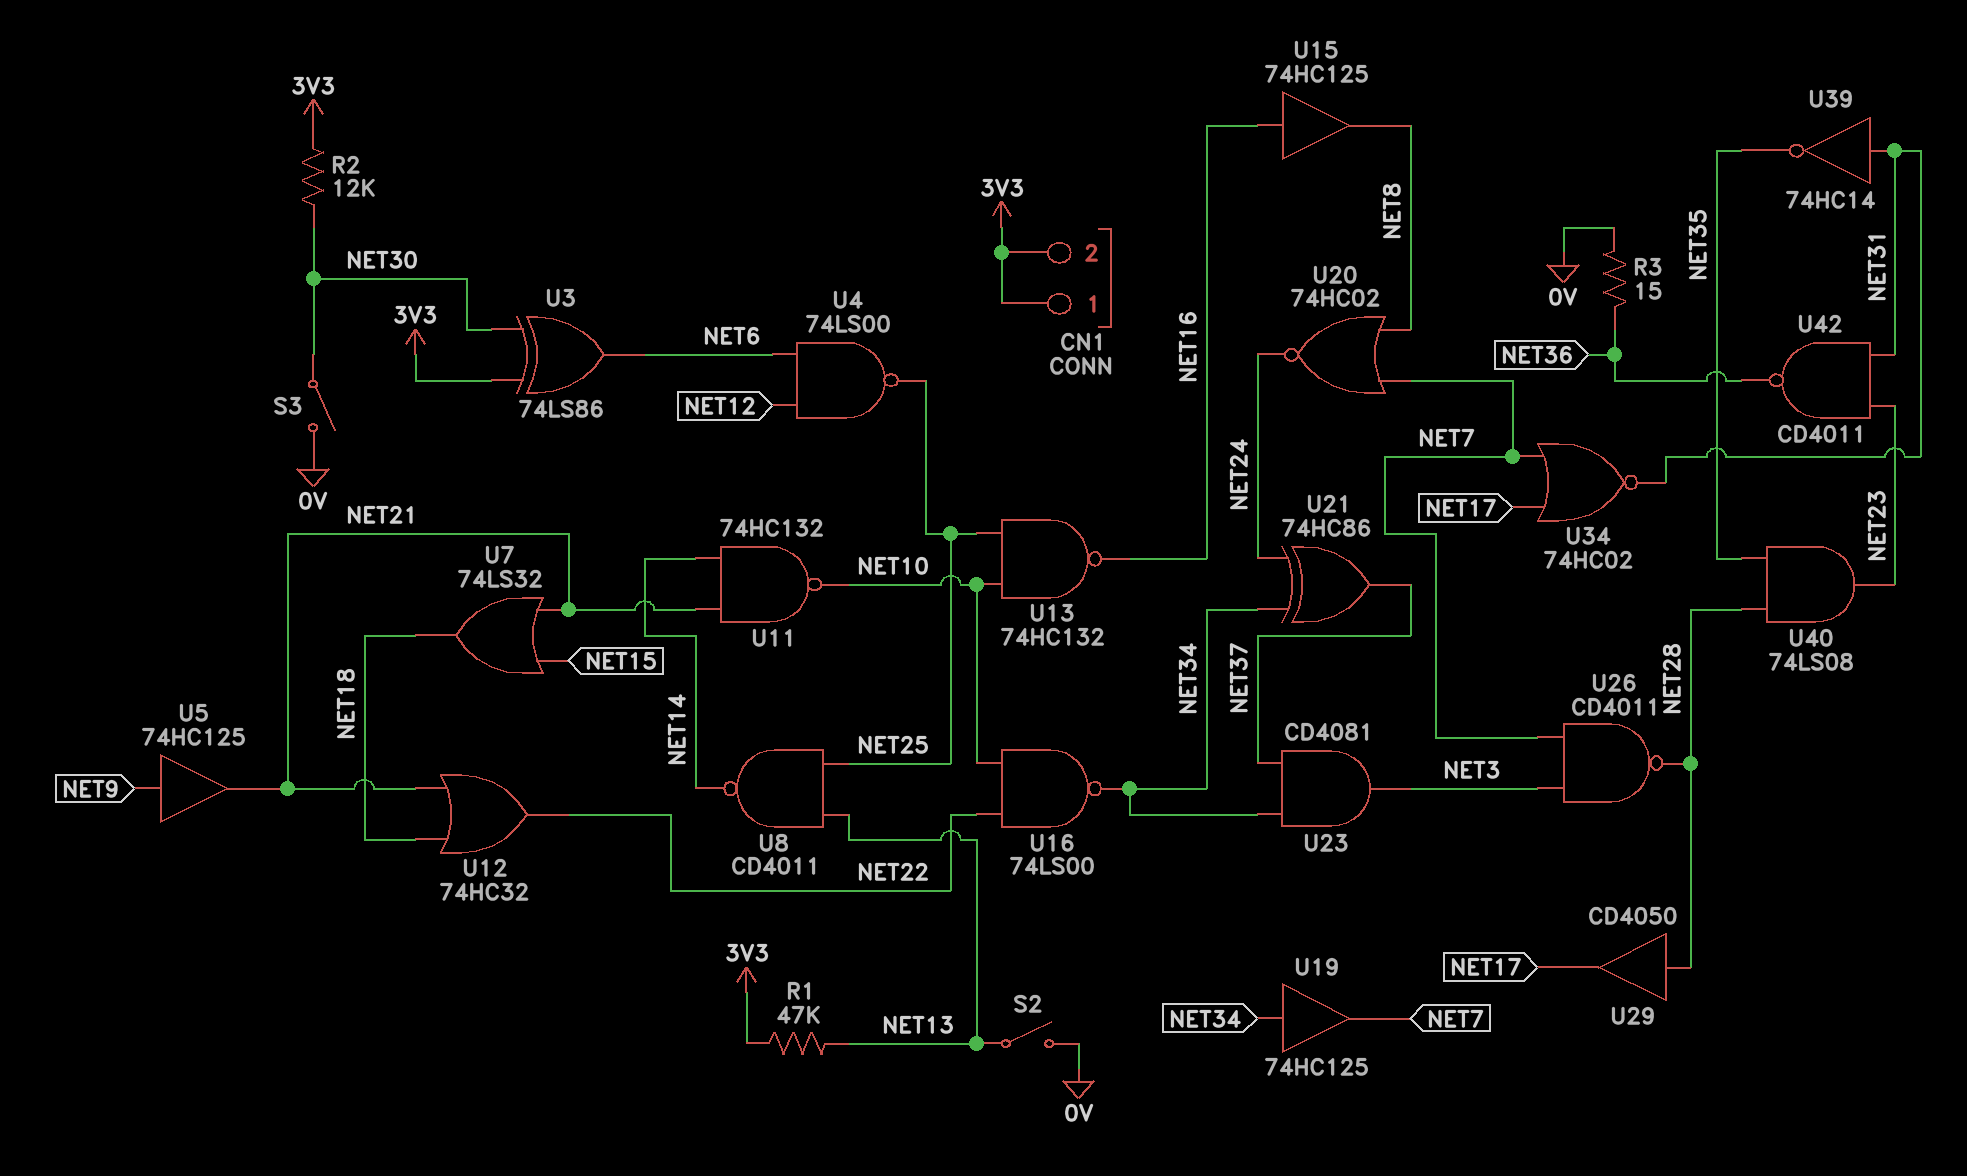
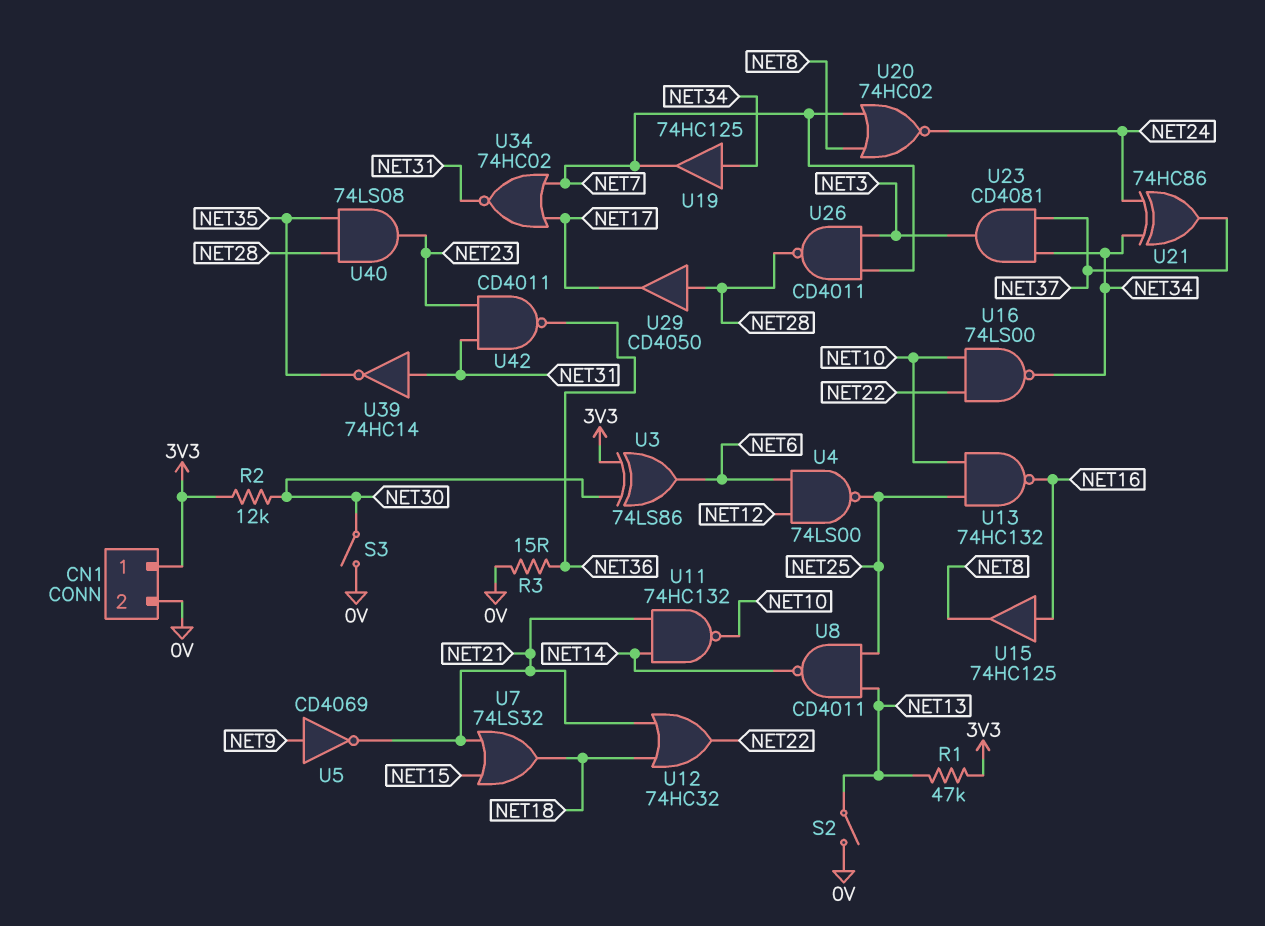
CN1 pin 2: 3V3 -> 0V
U5: buffer 74HC125 (in NET9, out NET21) -> NOT CD4069 (in NET9, out NET21)

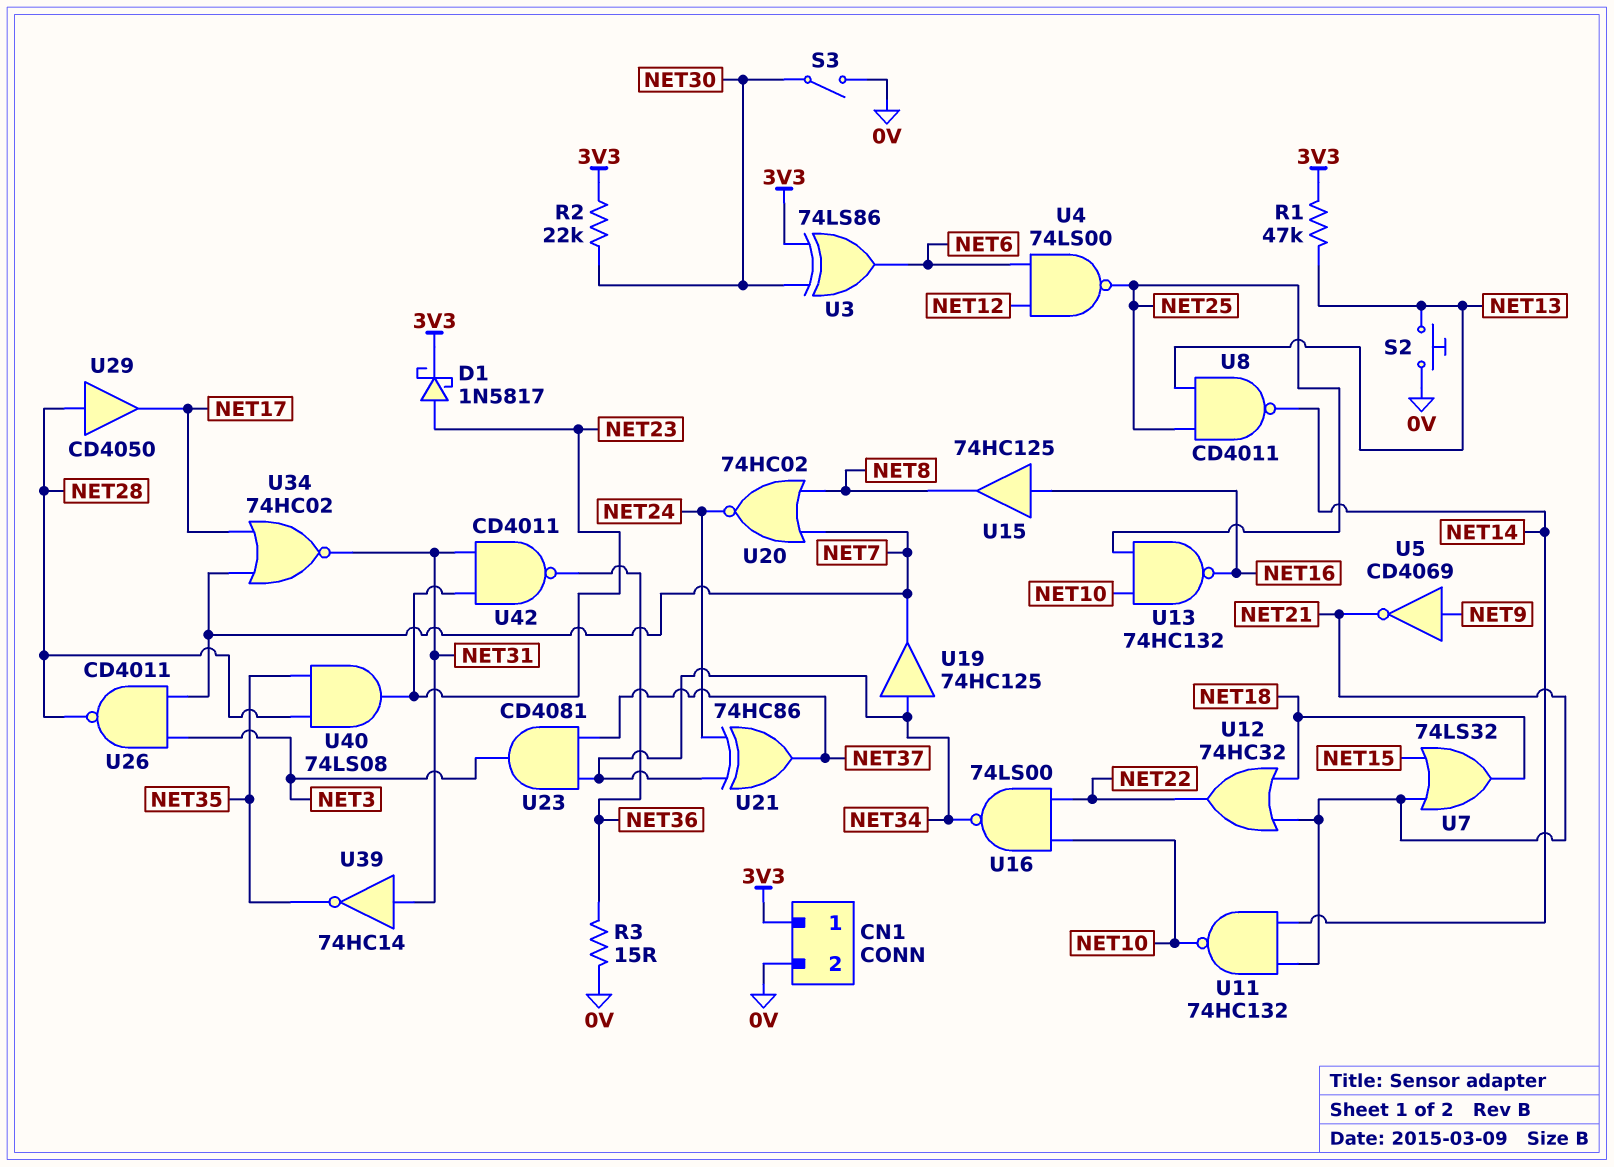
D1: none -> schottky 1N5817 (A NET23, K 3V3)
R2: 12k (3V3, NET30) -> 22k (3V3, NET30)
S2: switch (0V, NET13) -> button (0V, NET13)

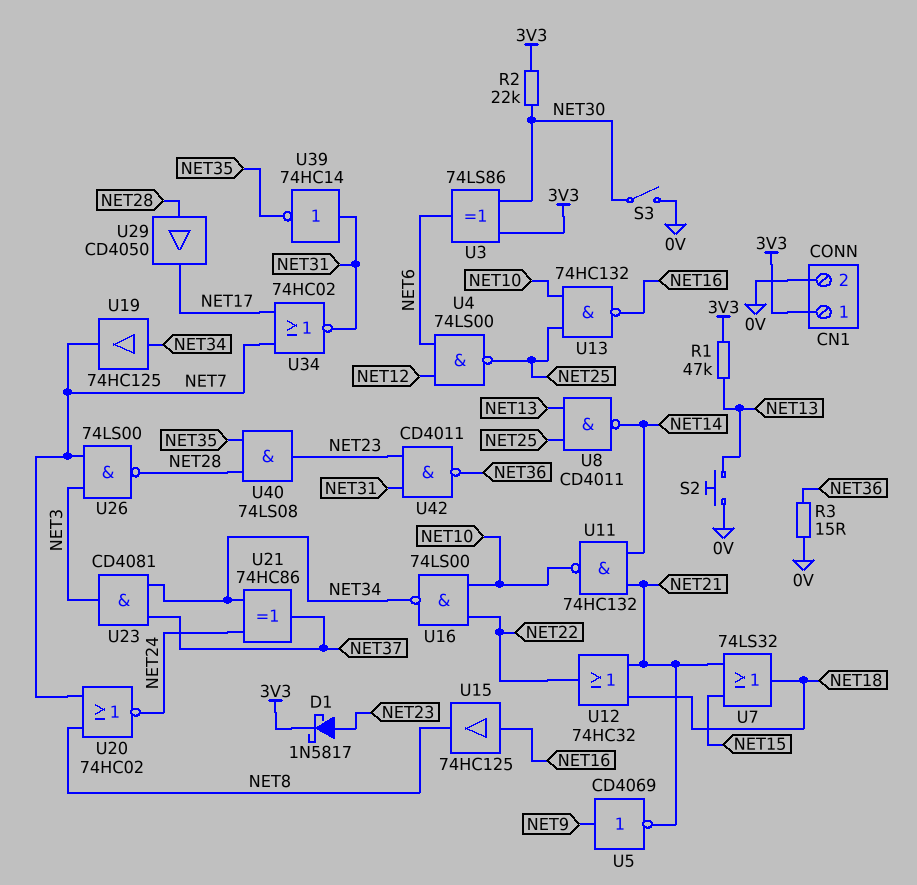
U26: NAND CD4011 (in NET3, in NET7, out NET28) -> NAND 74LS00 (in NET3, in NET7, out NET28)

